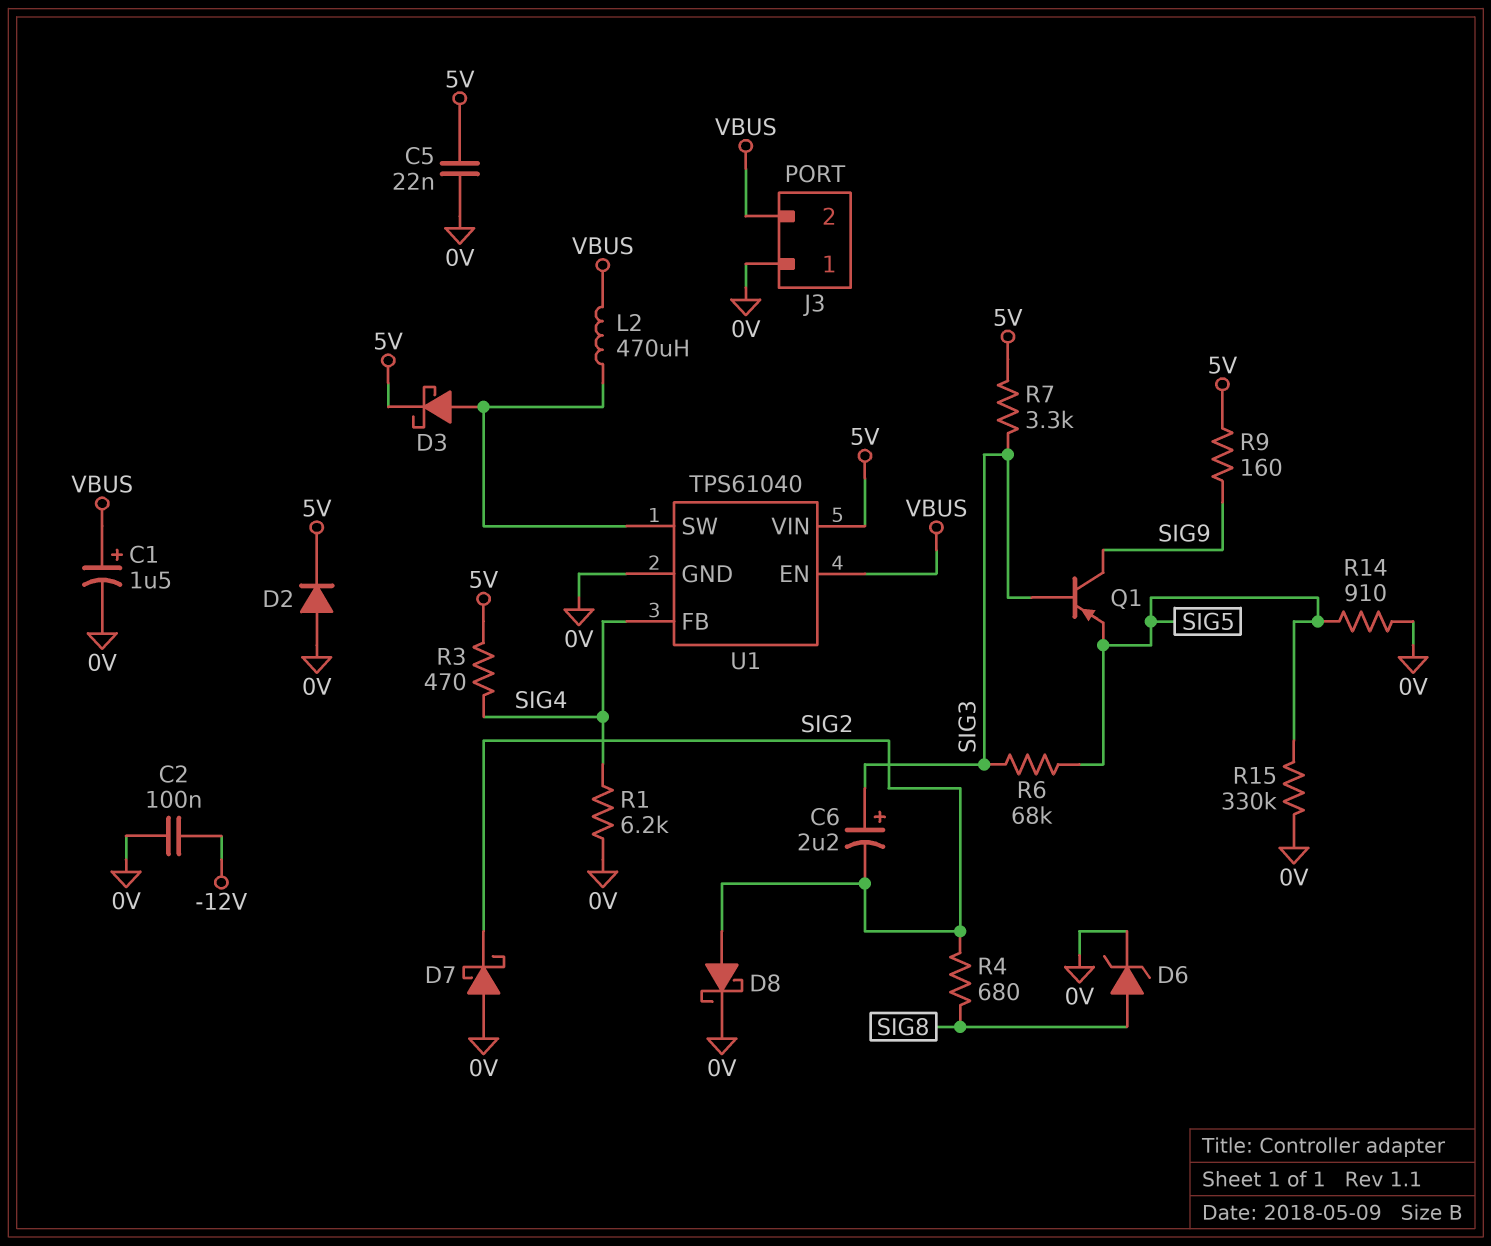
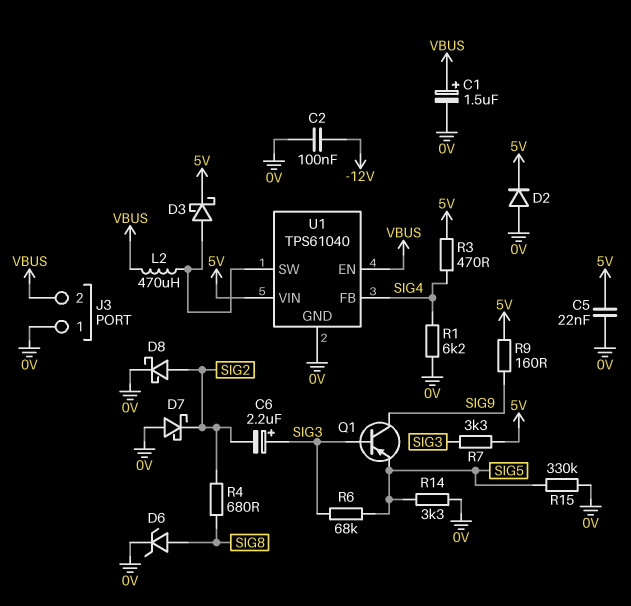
R14: 910 (0V, SIG5) -> 3.3k (0V, SIG5)

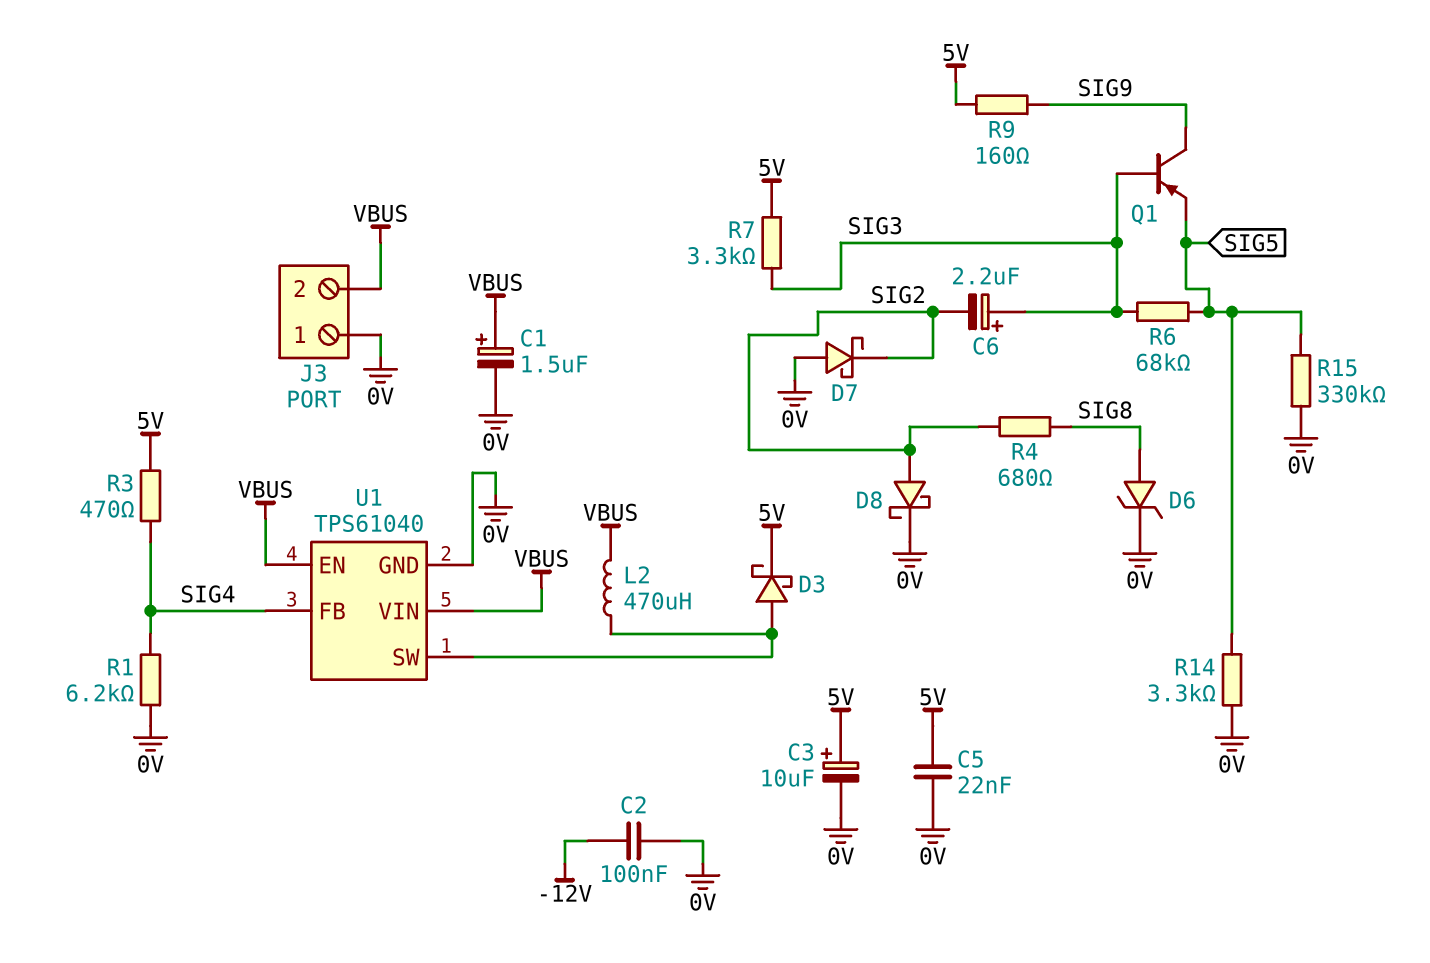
C3: none -> 10uF (plus 5V, minus 0V)
D2: diode (A 0V, K 5V) -> none
U1 pin VIN: 5V -> VBUS

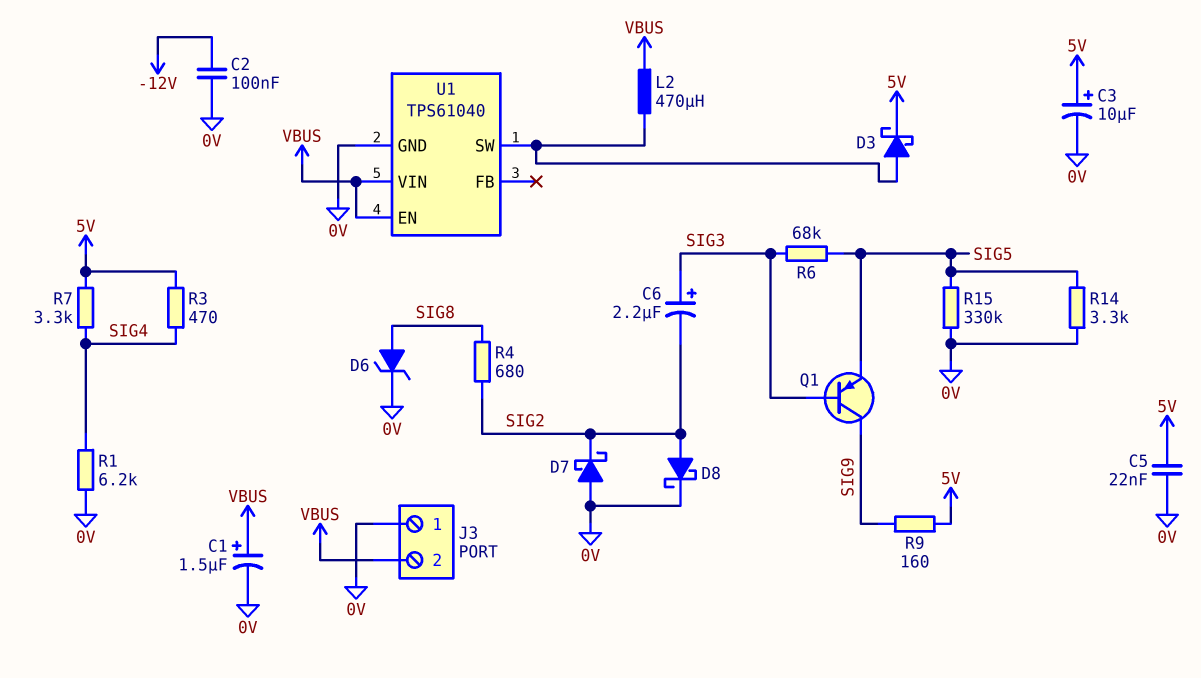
R7: 3.3k (5V, SIG3) -> 3.3k (5V, SIG4)
U1 pin FB: SIG4 -> none

